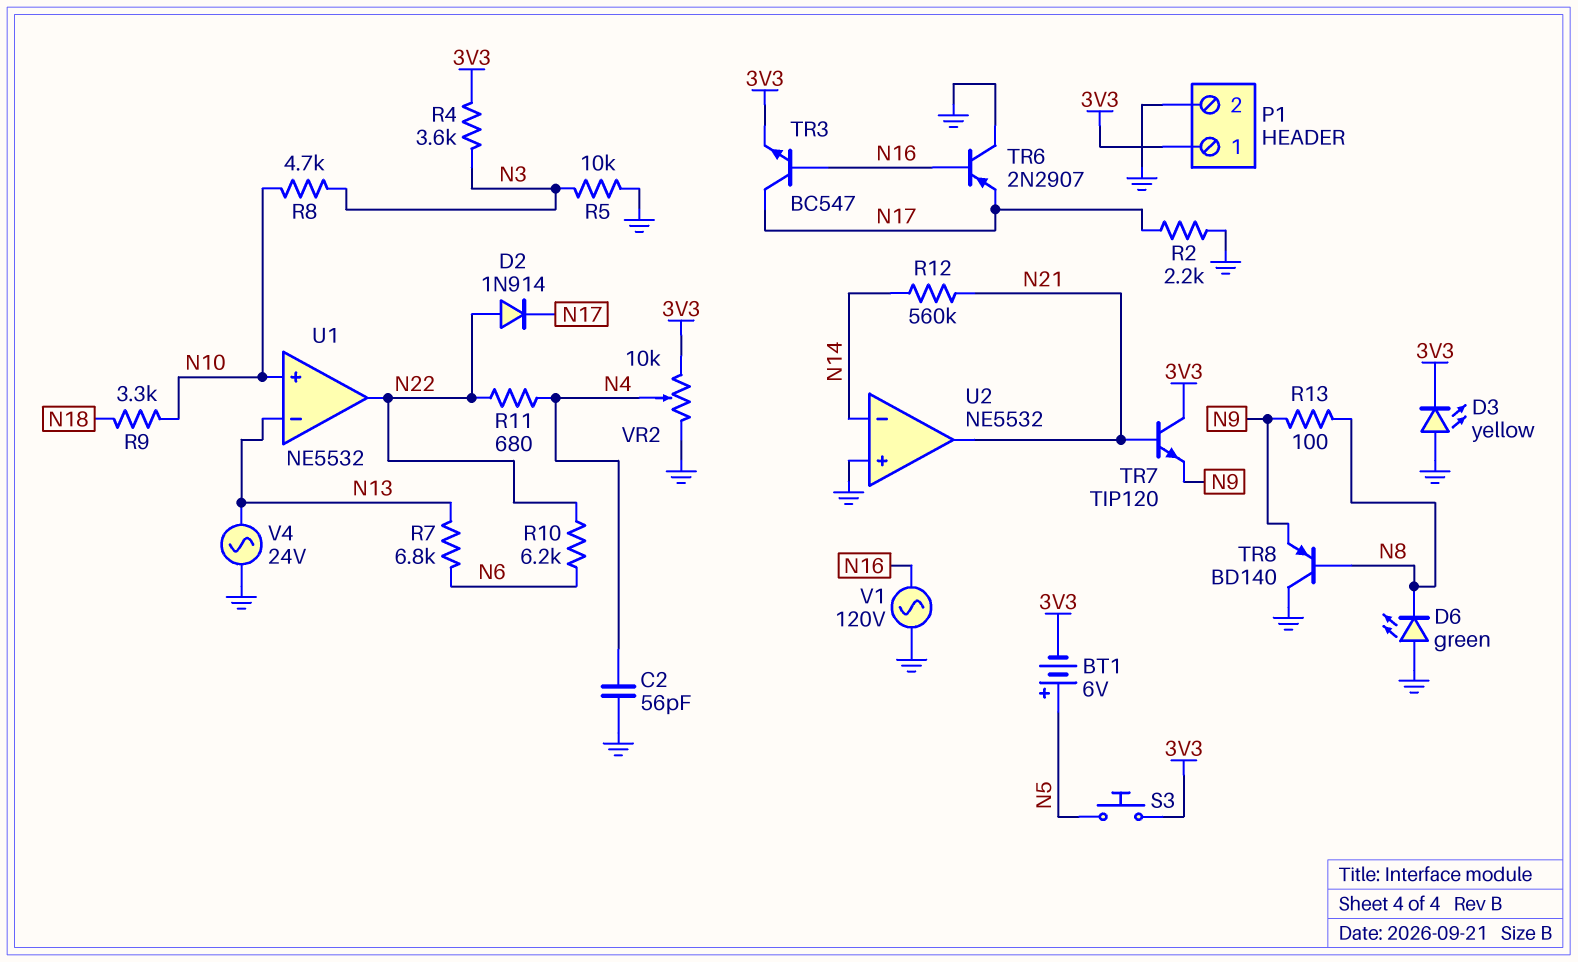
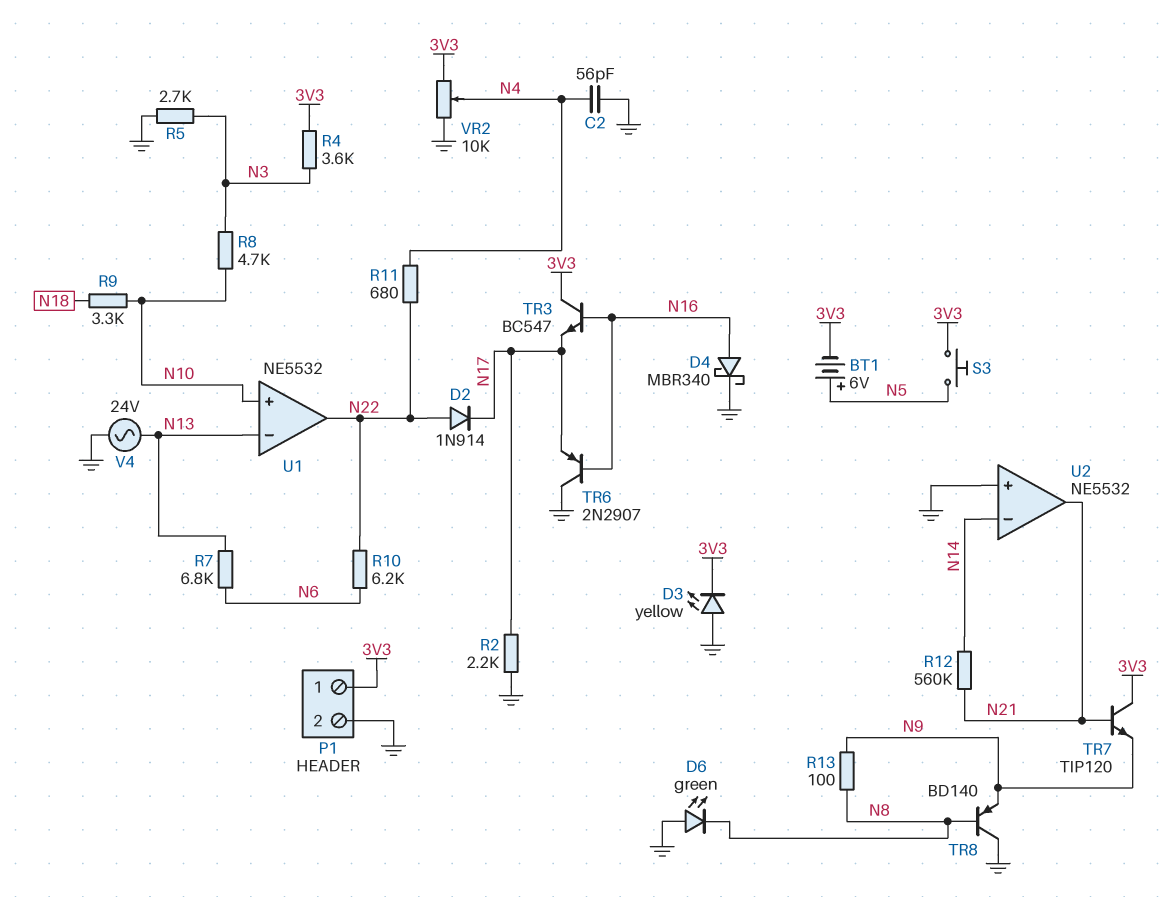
D4: none -> schottky MBR340 (A N16, K GND)
R5: 10k (GND, N3) -> 2.7k (GND, N3)
TR3: NPN BC547 (B N16, C N17, E 3V3) -> NPN BC547 (B N16, C 3V3, E N17)
V1: AC 120V (GND, N16) -> none

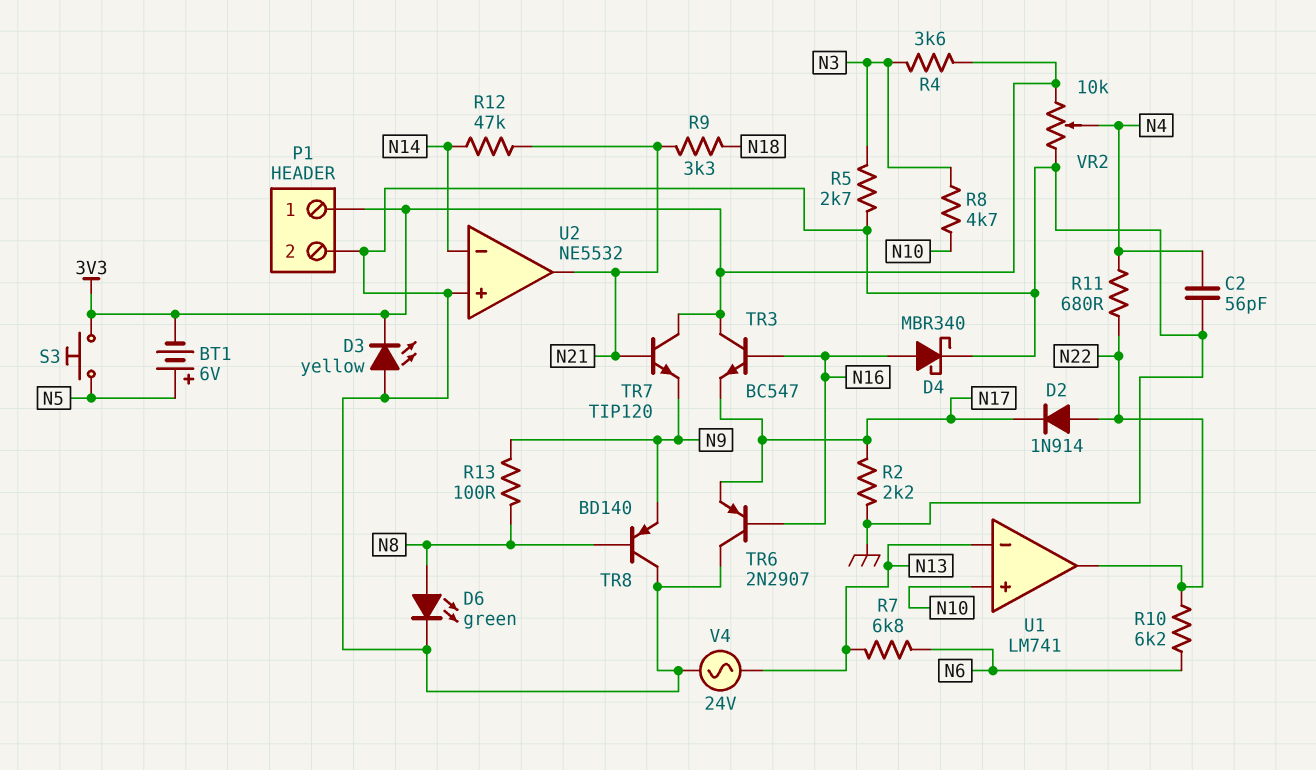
D6: LED green (A GND, K N8) -> LED green (A N8, K GND)
R9: 3.3k (N10, N18) -> 3.3k (N18, N21)
R12: 560k (N14, N21) -> 47k (N14, N21)
U1: NE5532 -> LM741

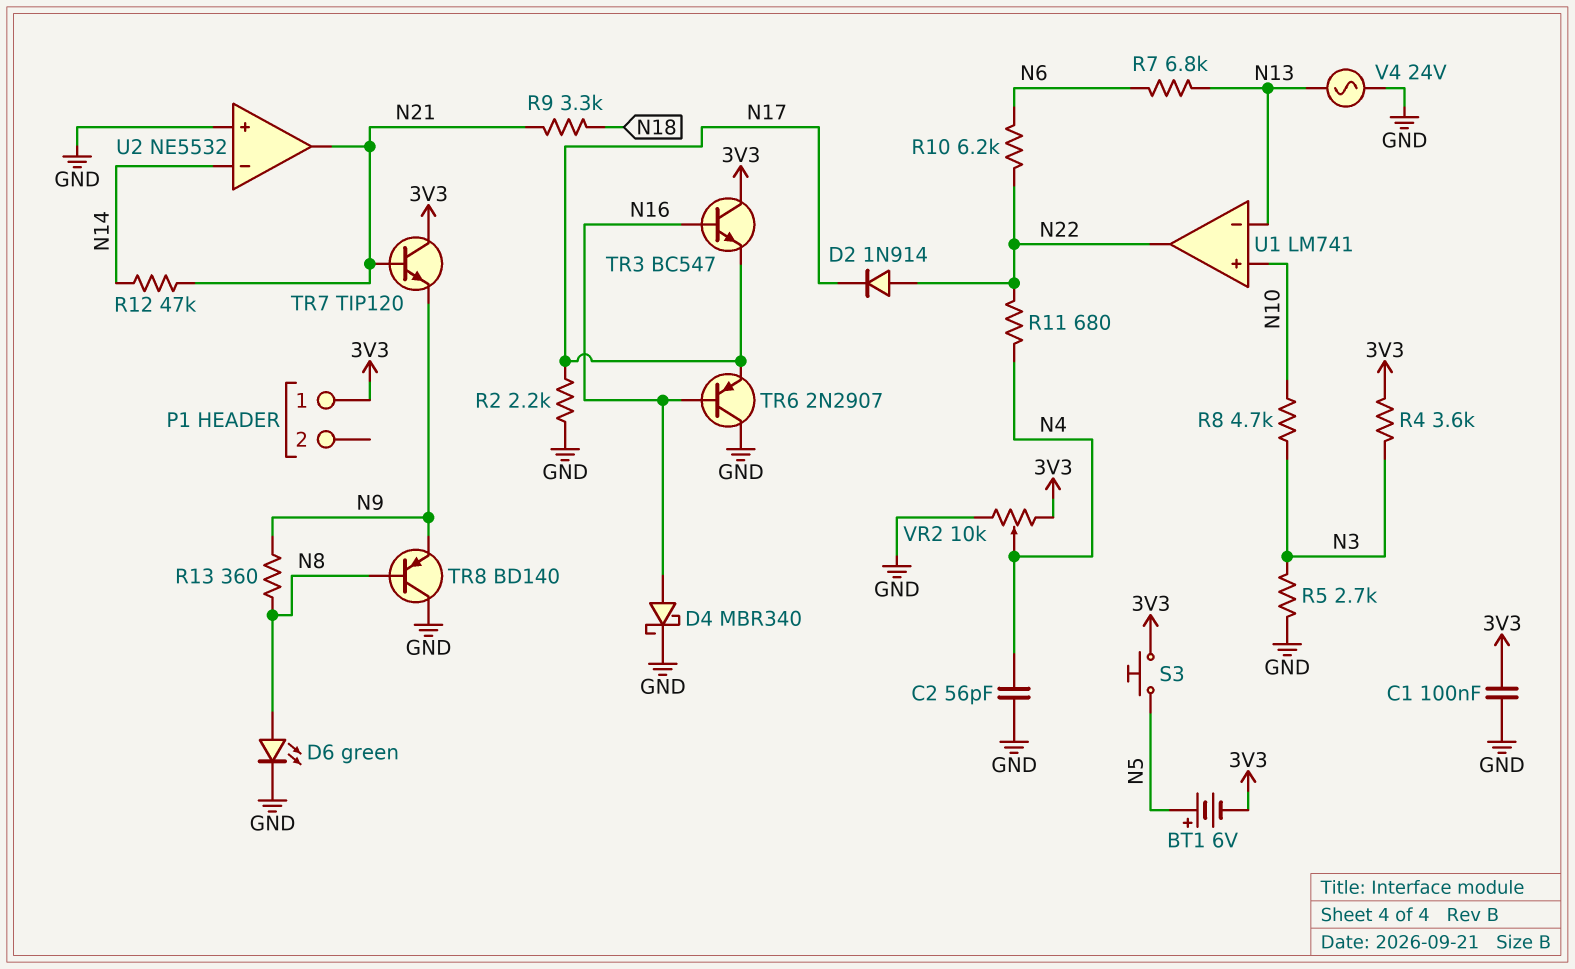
C1: none -> 100nF (3V3, GND)
D3: LED yellow (A GND, K 3V3) -> none
P1 pin 2: GND -> none
R13: 100 (N8, N9) -> 360 (N8, N9)

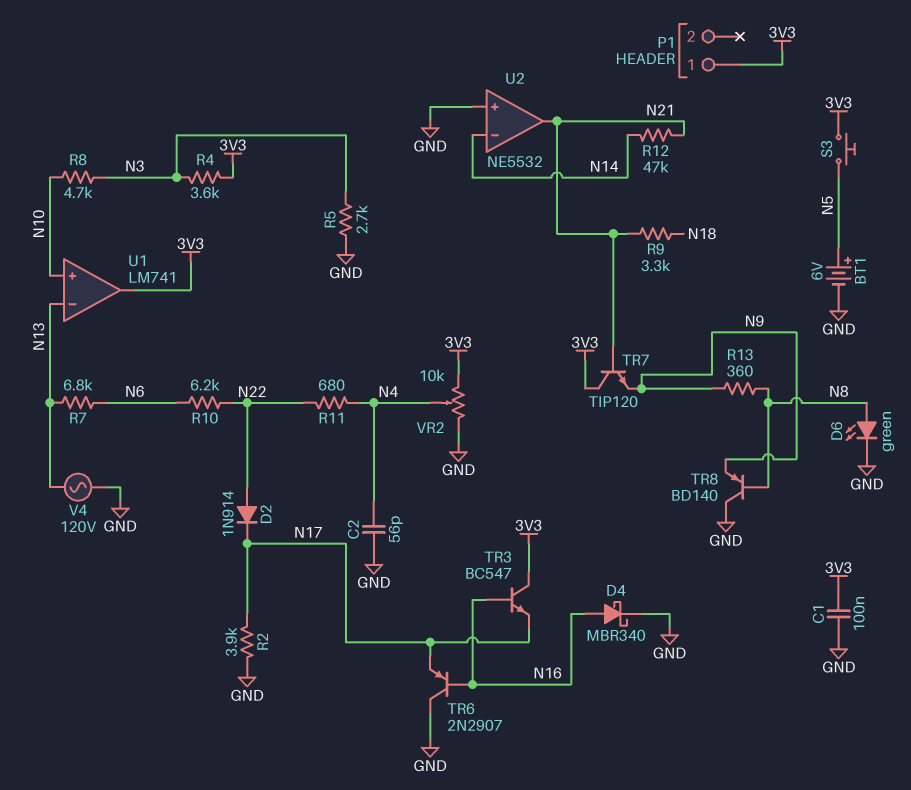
BT1: 6V (plus N5, minus 3V3) -> 6V (plus N5, minus GND)
R2: 2.2k (GND, N17) -> 3.9k (GND, N17)
U1 pin out: N22 -> 3V3
V4: AC 24V (GND, N13) -> AC 120V (GND, N13)

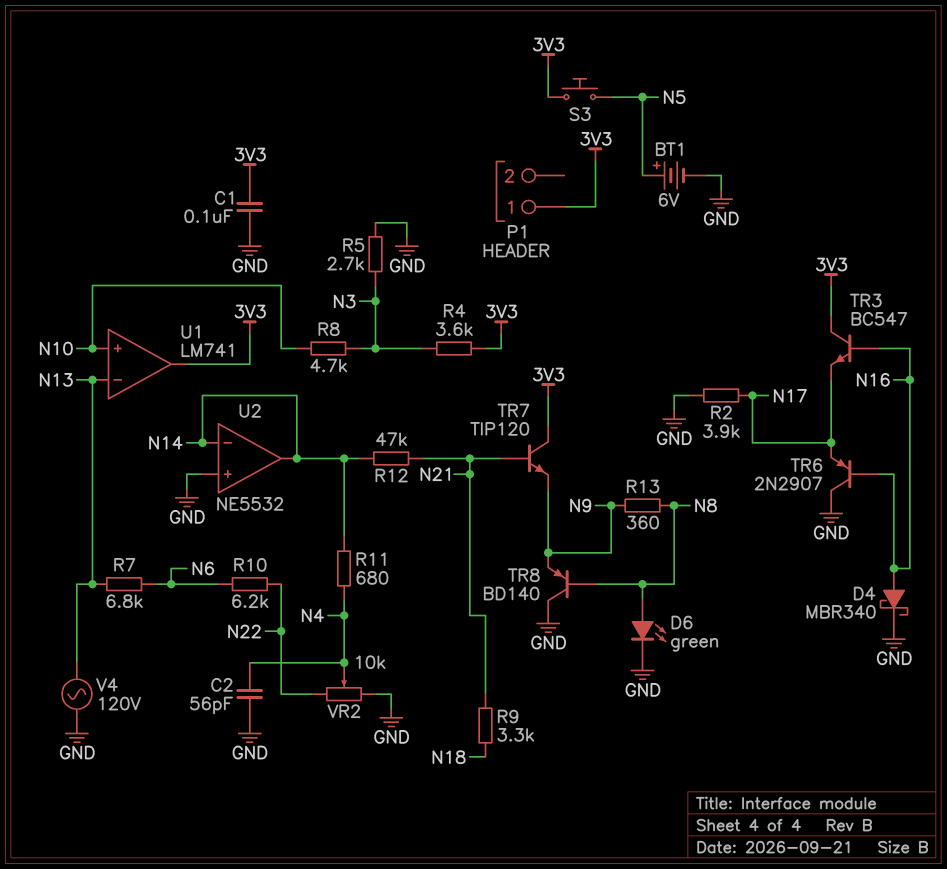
D2: diode 1N914 (A N22, K N17) -> none
R11: 680 (N4, N22) -> 680 (N4, N14)
U2 pin out: N21 -> N14
VR2: 10k (3V3, GND, wiper N4) -> 10k (GND, N22, wiper N4)

